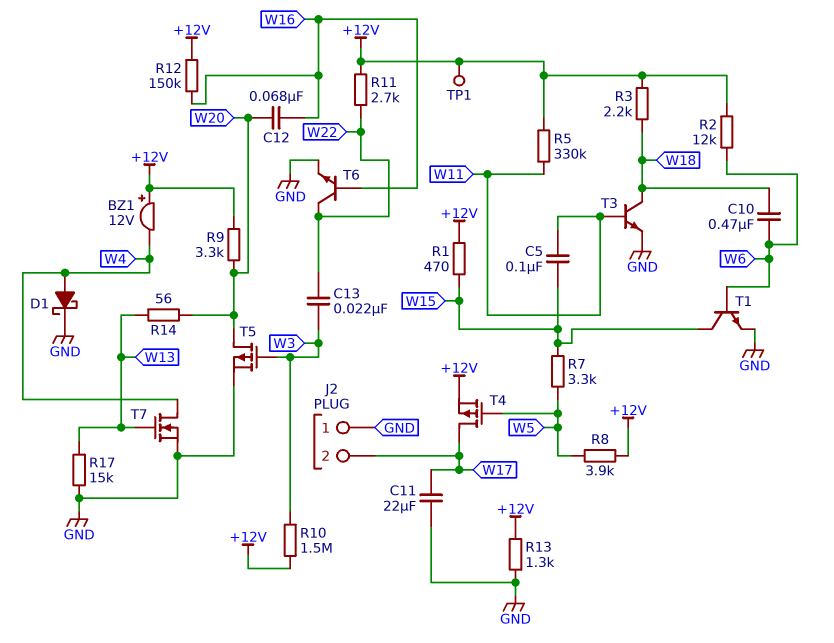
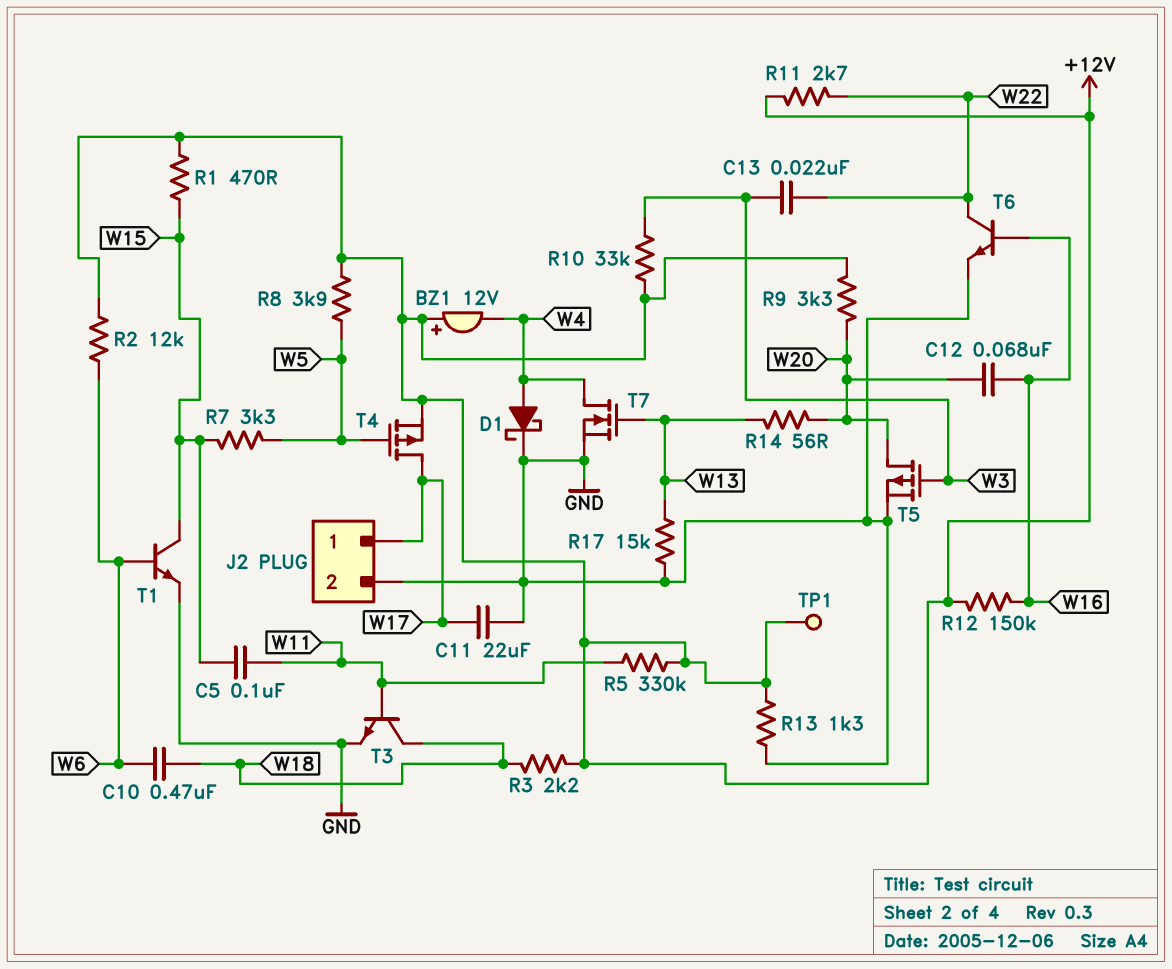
J2 pin 1: GND -> W17
J2 pin 2: W17 -> GND
R10: 1.5M (+12V, W3) -> 33k (+12V, W3)

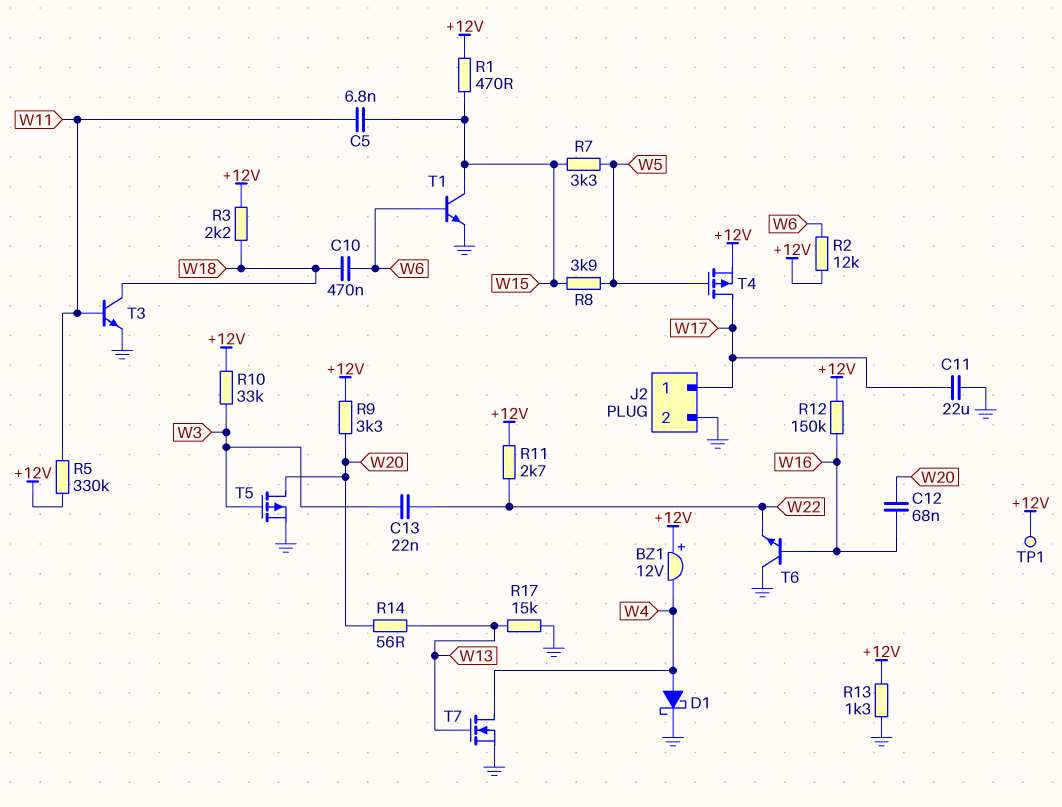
C5: 100nF (W11, W15) -> 6.8nF (W11, W15)
R8: 3.9k (+12V, W5) -> 3.9k (W5, W15)
T6: NPN (B W16, C W22, E GND) -> NPN (B W16, C GND, E W22)

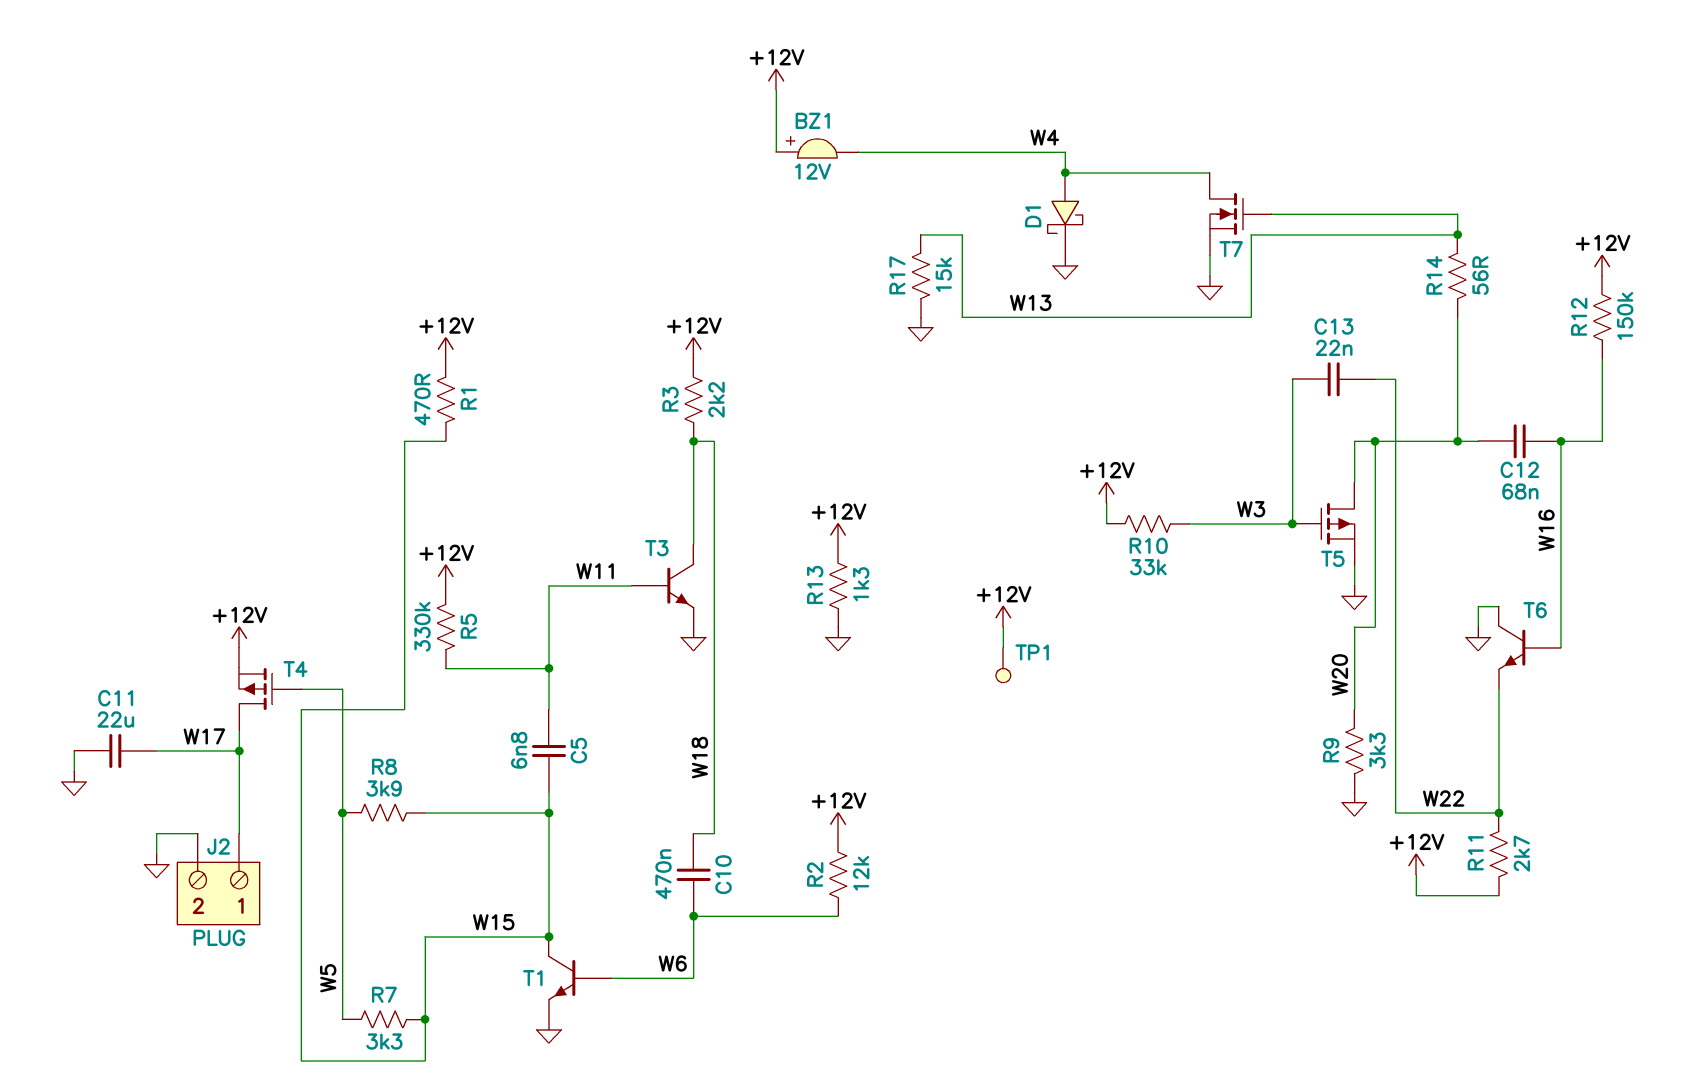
R9: 3.3k (+12V, W20) -> 3.3k (GND, W20)

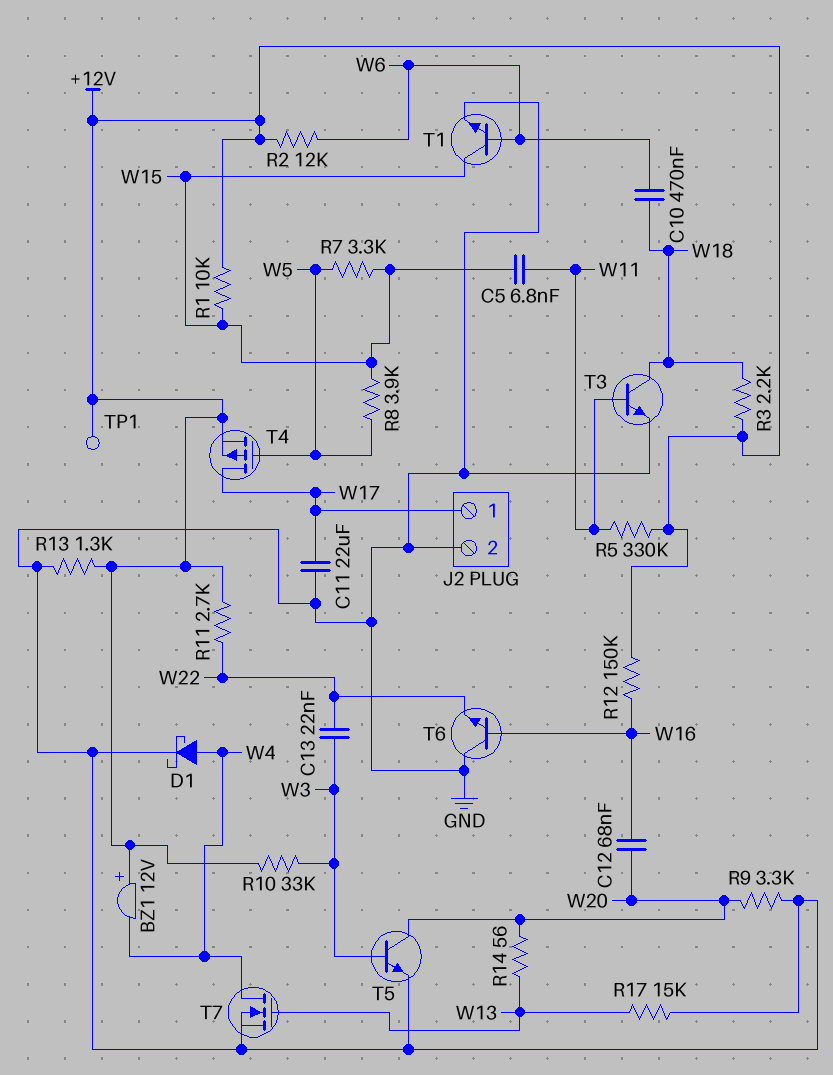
R1: 470 (+12V, W15) -> 10k (+12V, W15)
T5: PMOS (G W3, D W20, S GND) -> NPN (B W3, C W20, E GND)

